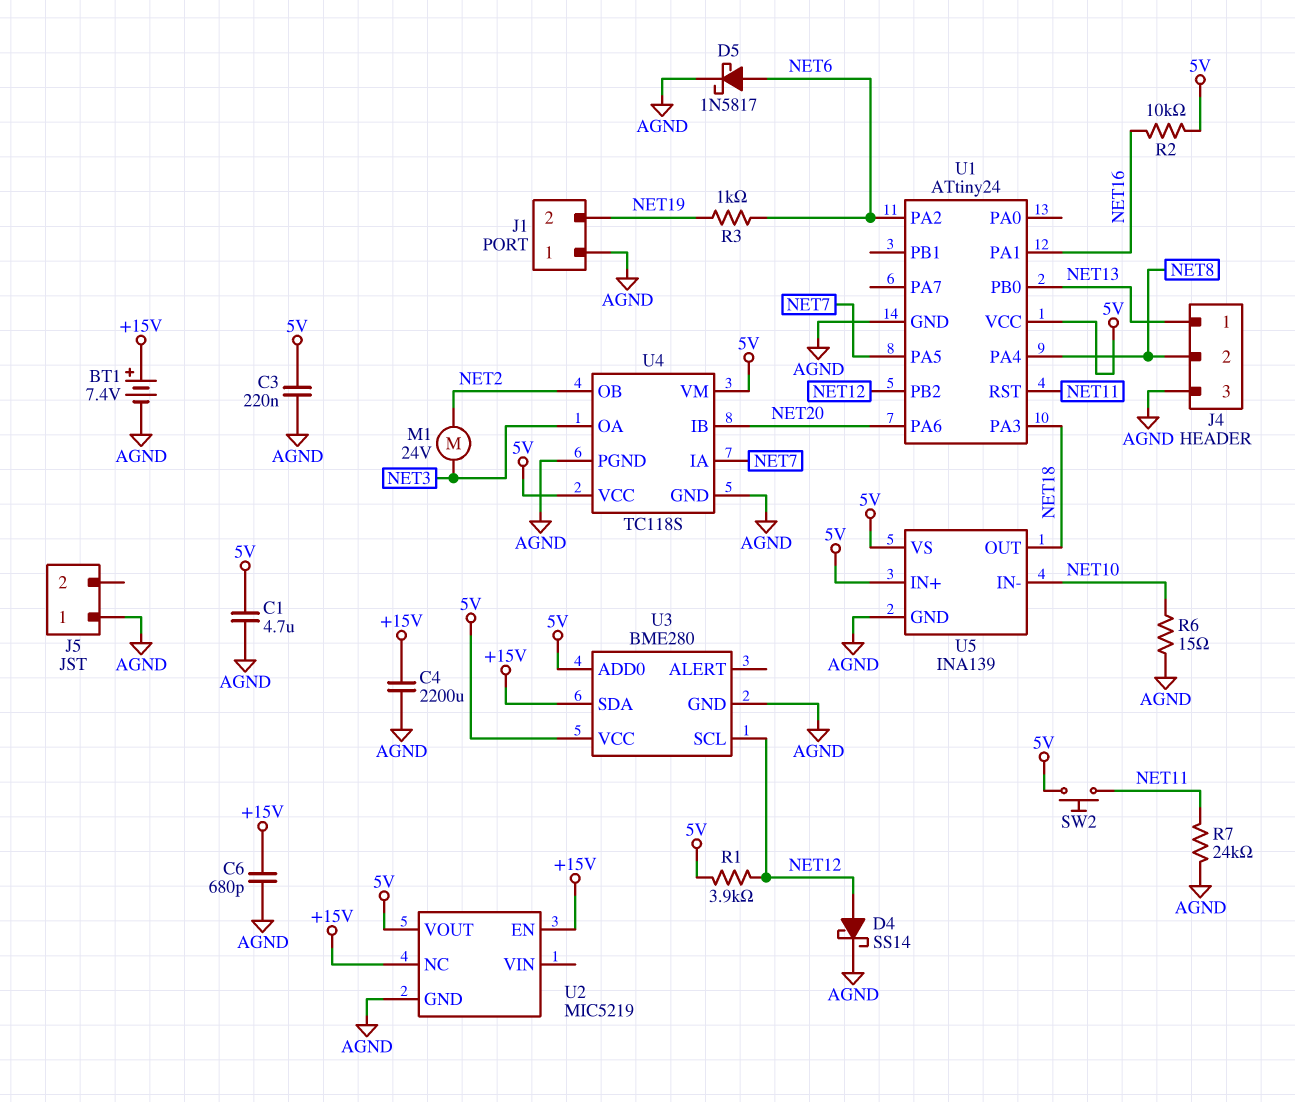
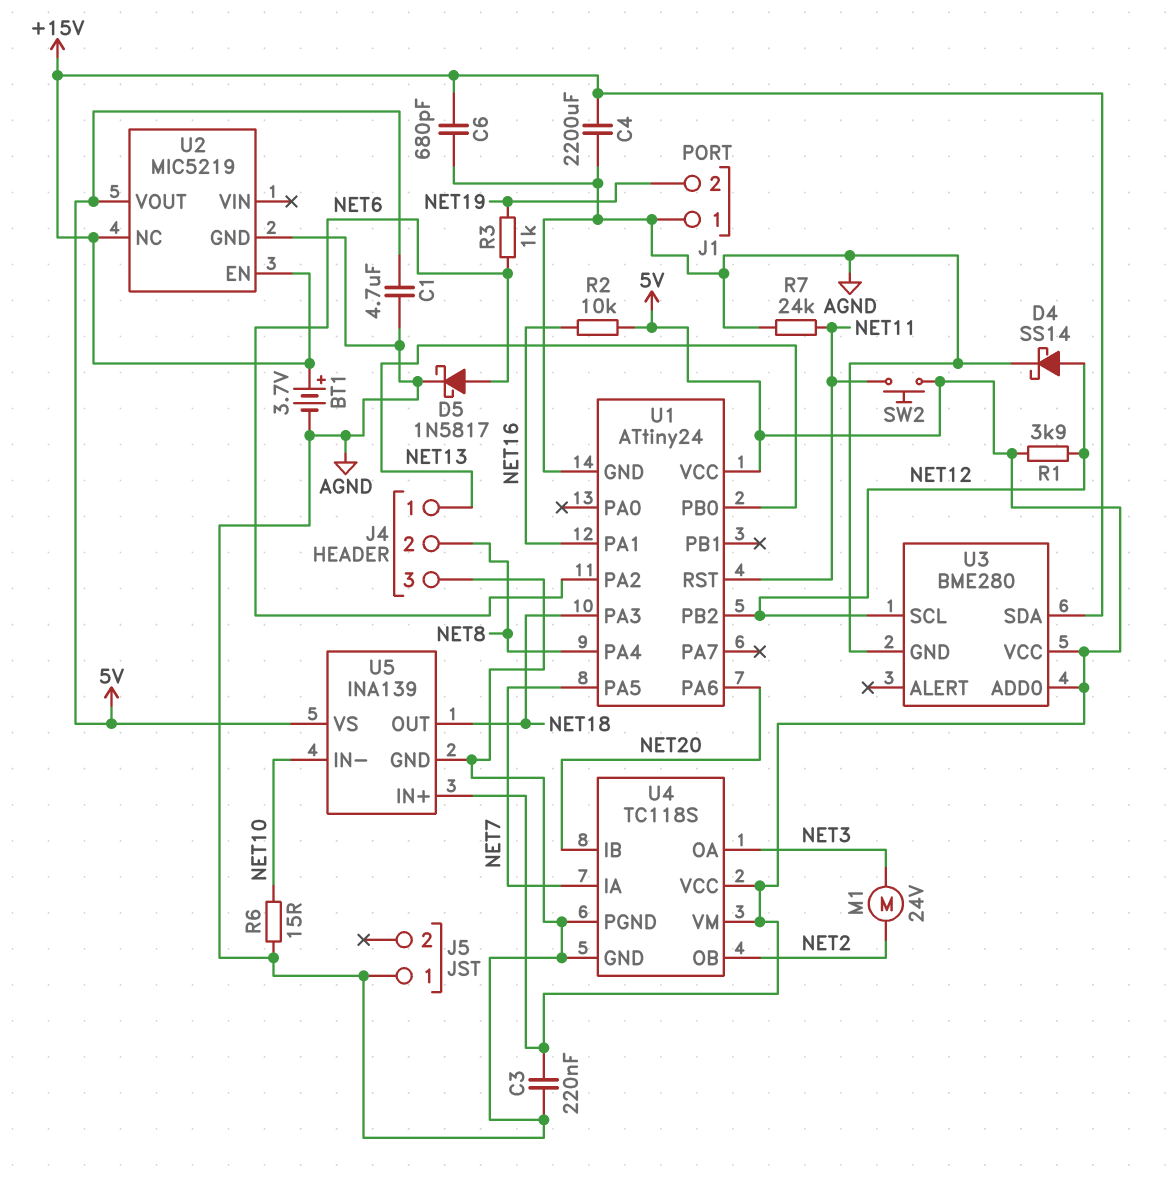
BT1: 7.4V (plus +15V, minus AGND) -> 3.7V (plus +15V, minus AGND)

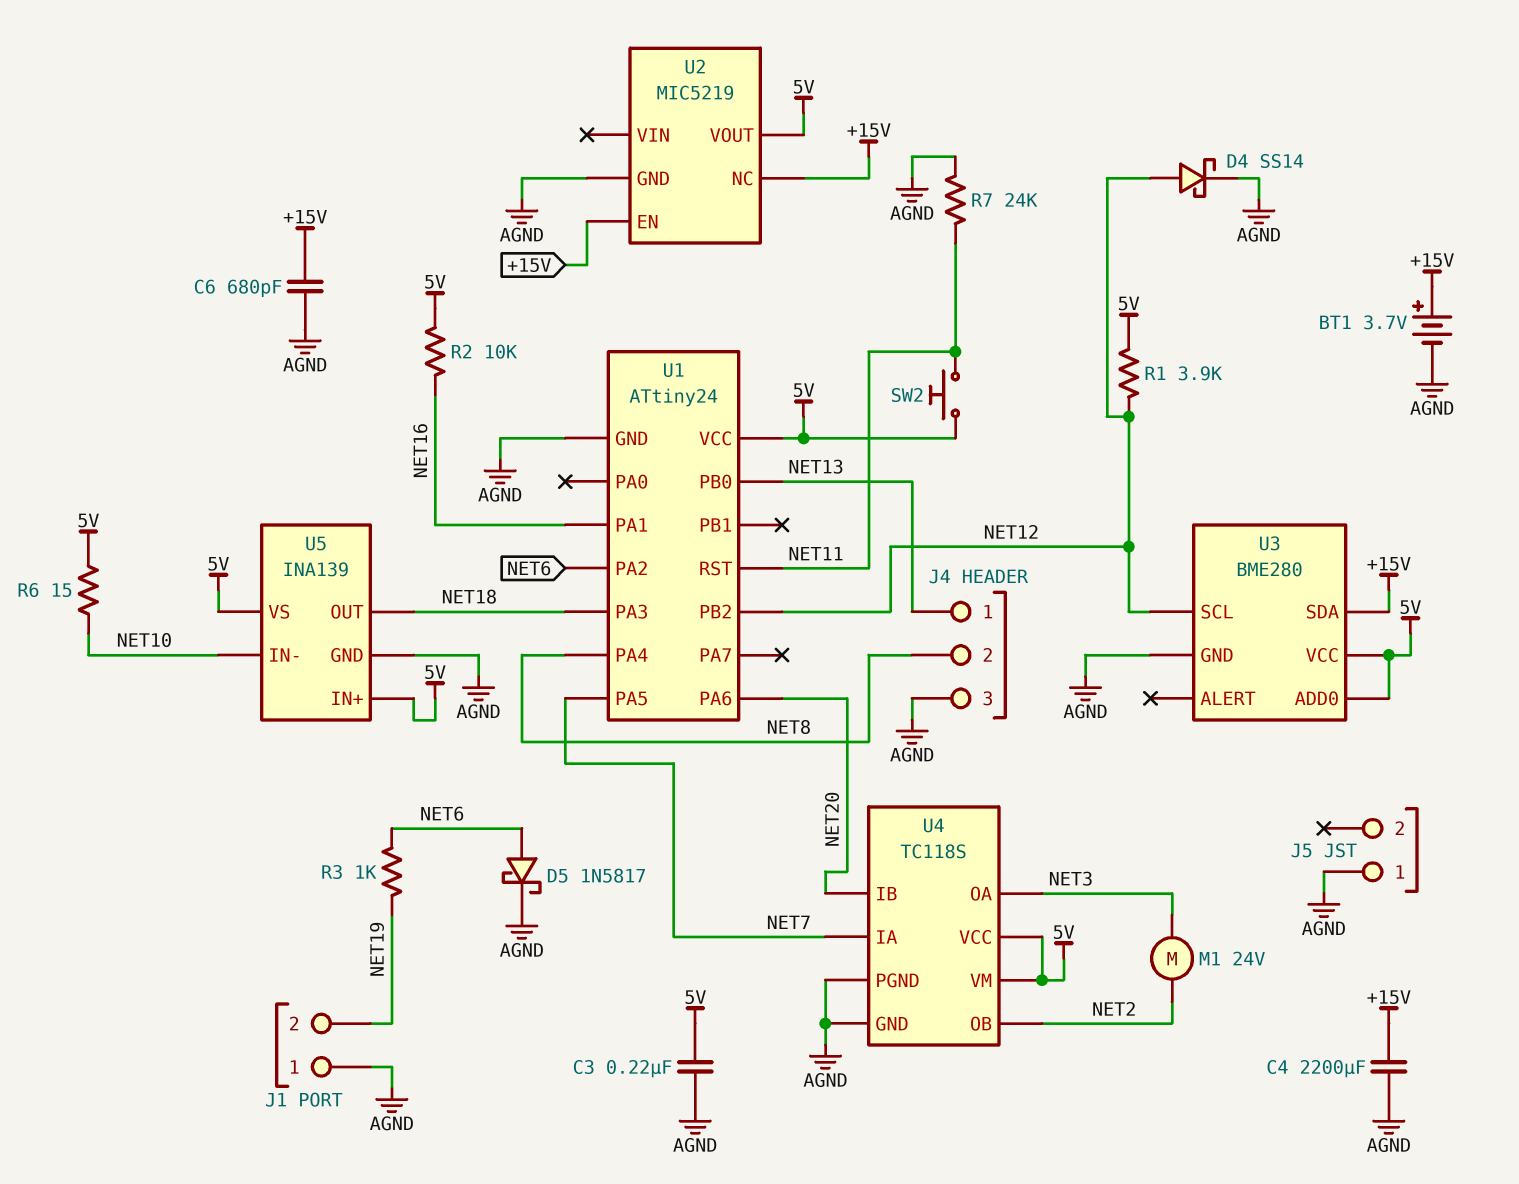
C1: 4.7uF (5V, AGND) -> none
R6: 15 (AGND, NET10) -> 15 (5V, NET10)

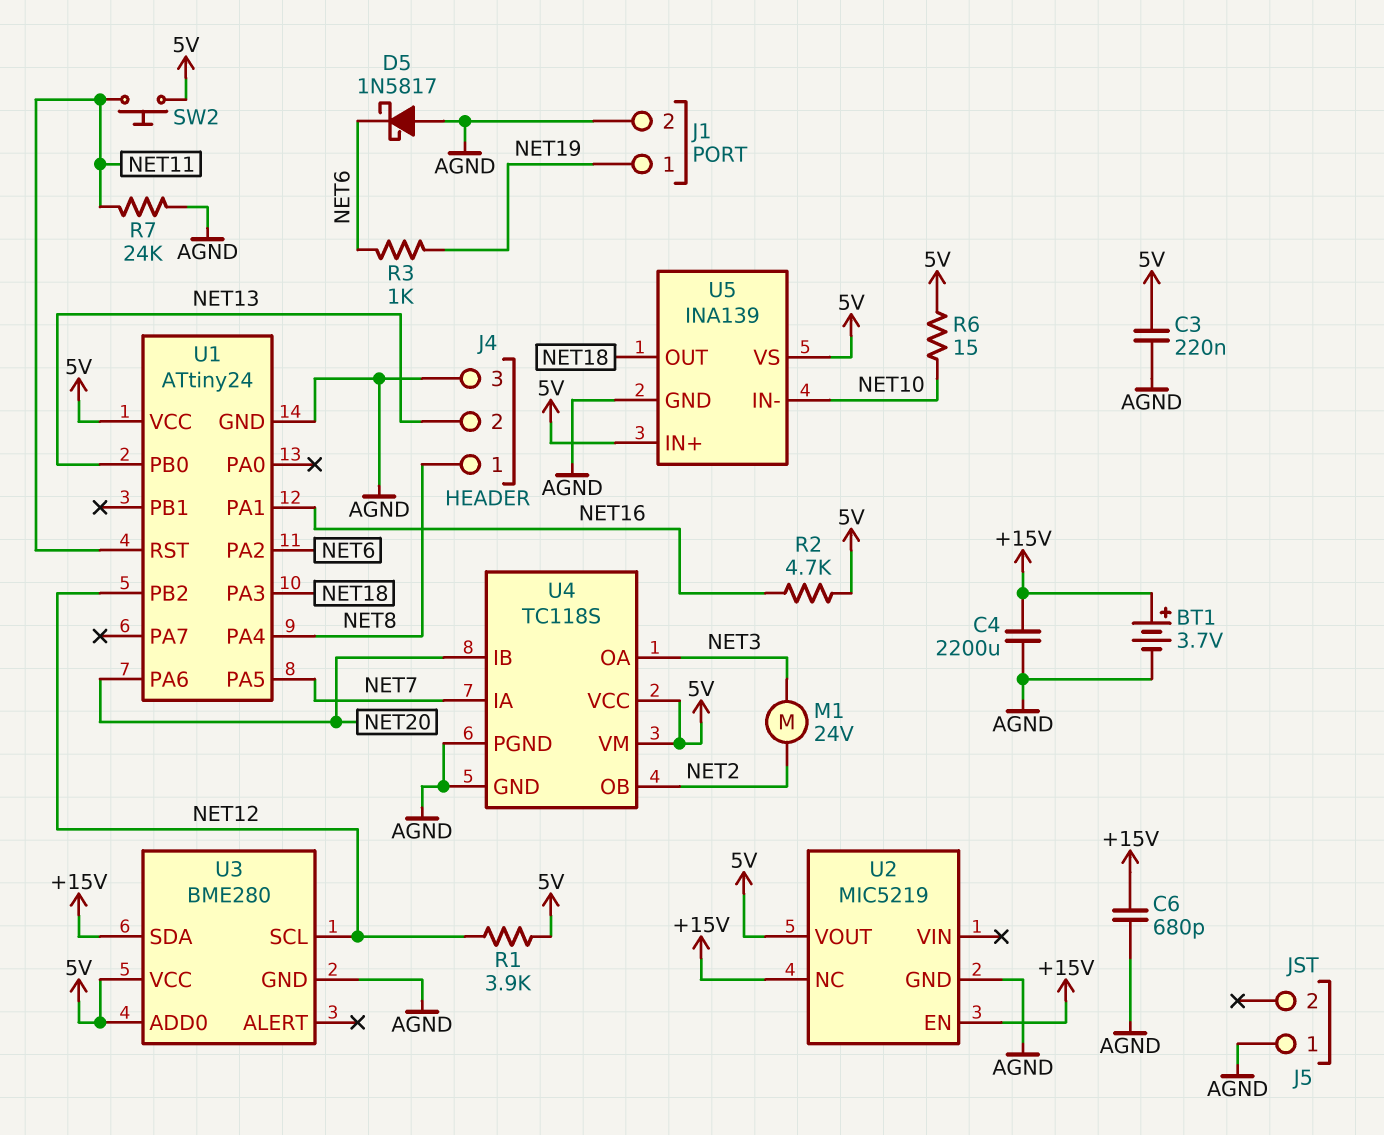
D4: schottky SS14 (A NET12, K AGND) -> none
D5: schottky 1N5817 (A NET6, K AGND) -> schottky 1N5817 (A AGND, K NET6)
J1 pin 1: AGND -> NET19
J1 pin 2: NET19 -> AGND
J4 pin 1: NET13 -> NET8
J4 pin 2: NET8 -> NET13
R2: 10k (5V, NET16) -> 4.7k (5V, NET16)

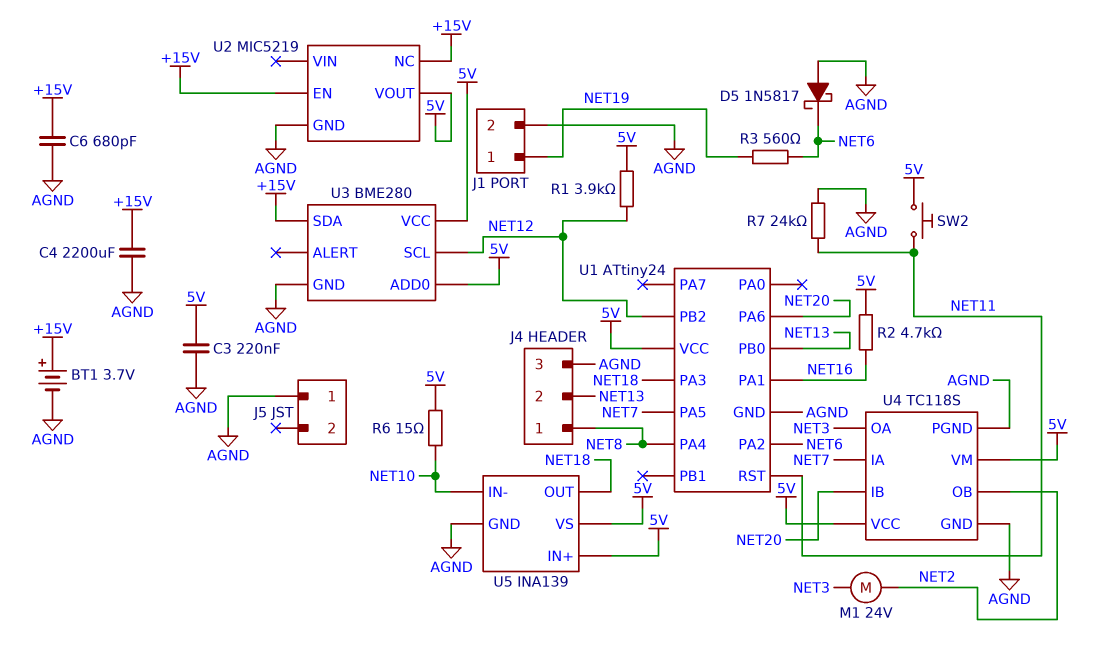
R3: 1k (NET6, NET19) -> 560 (NET6, NET19)

